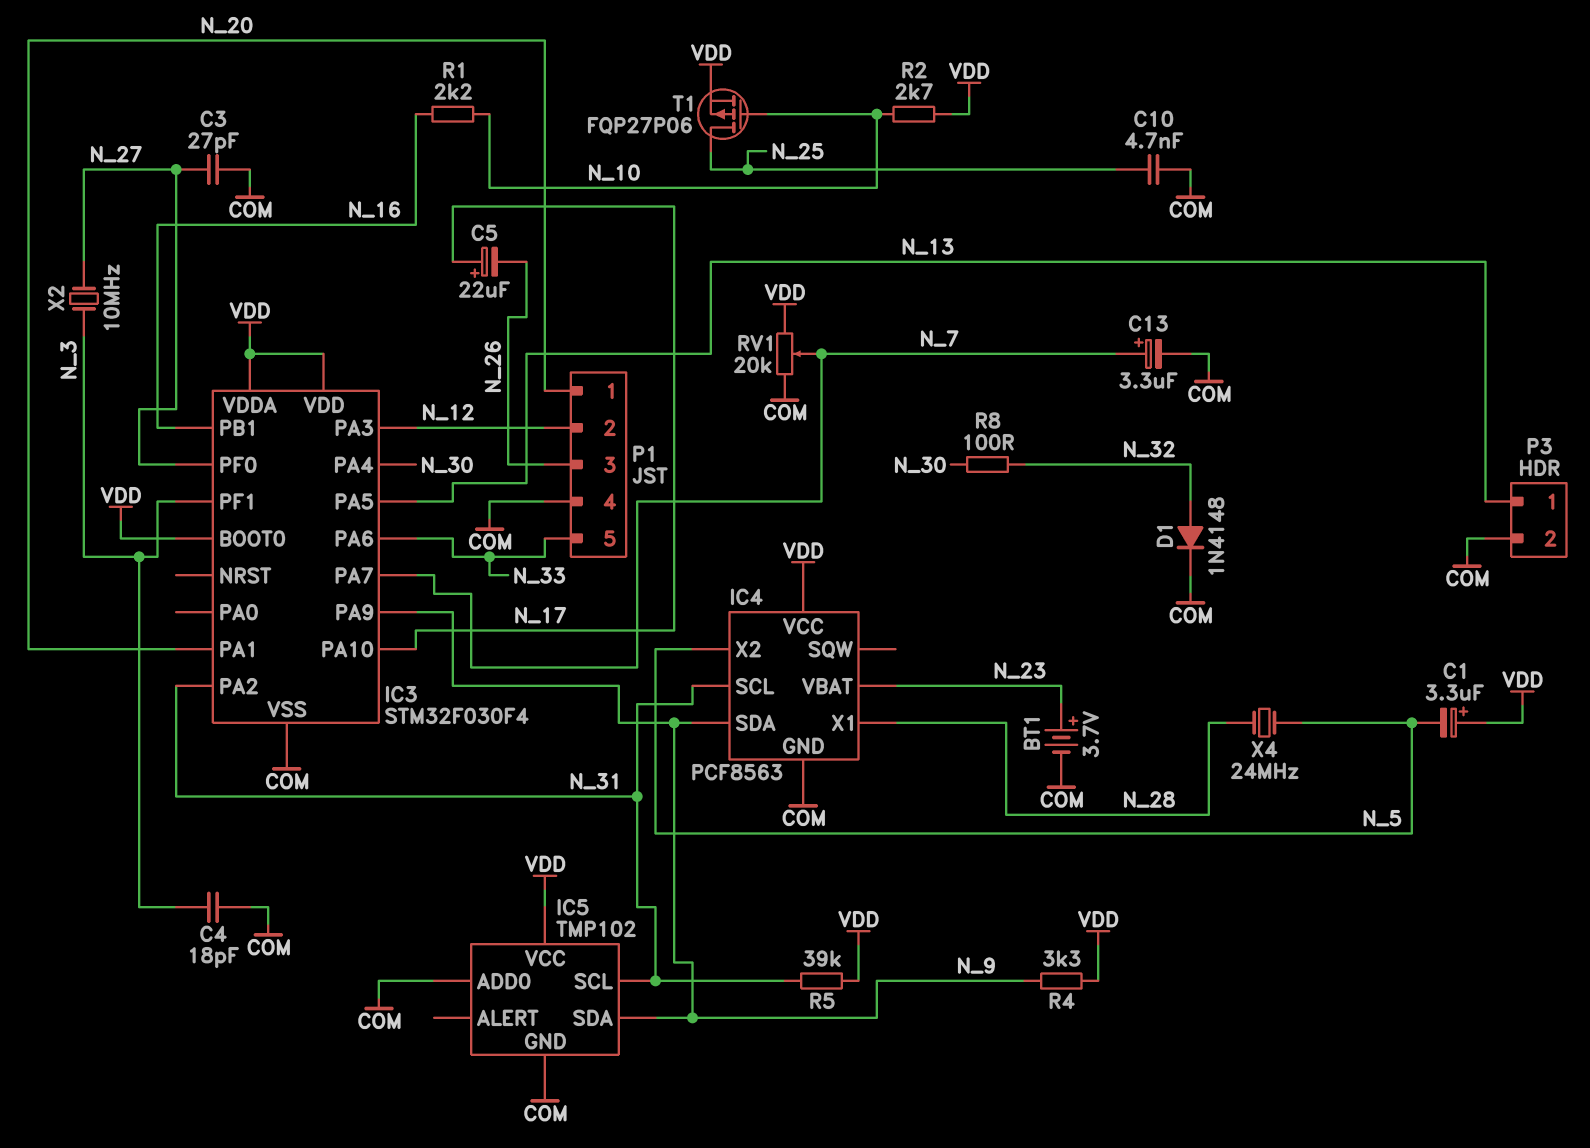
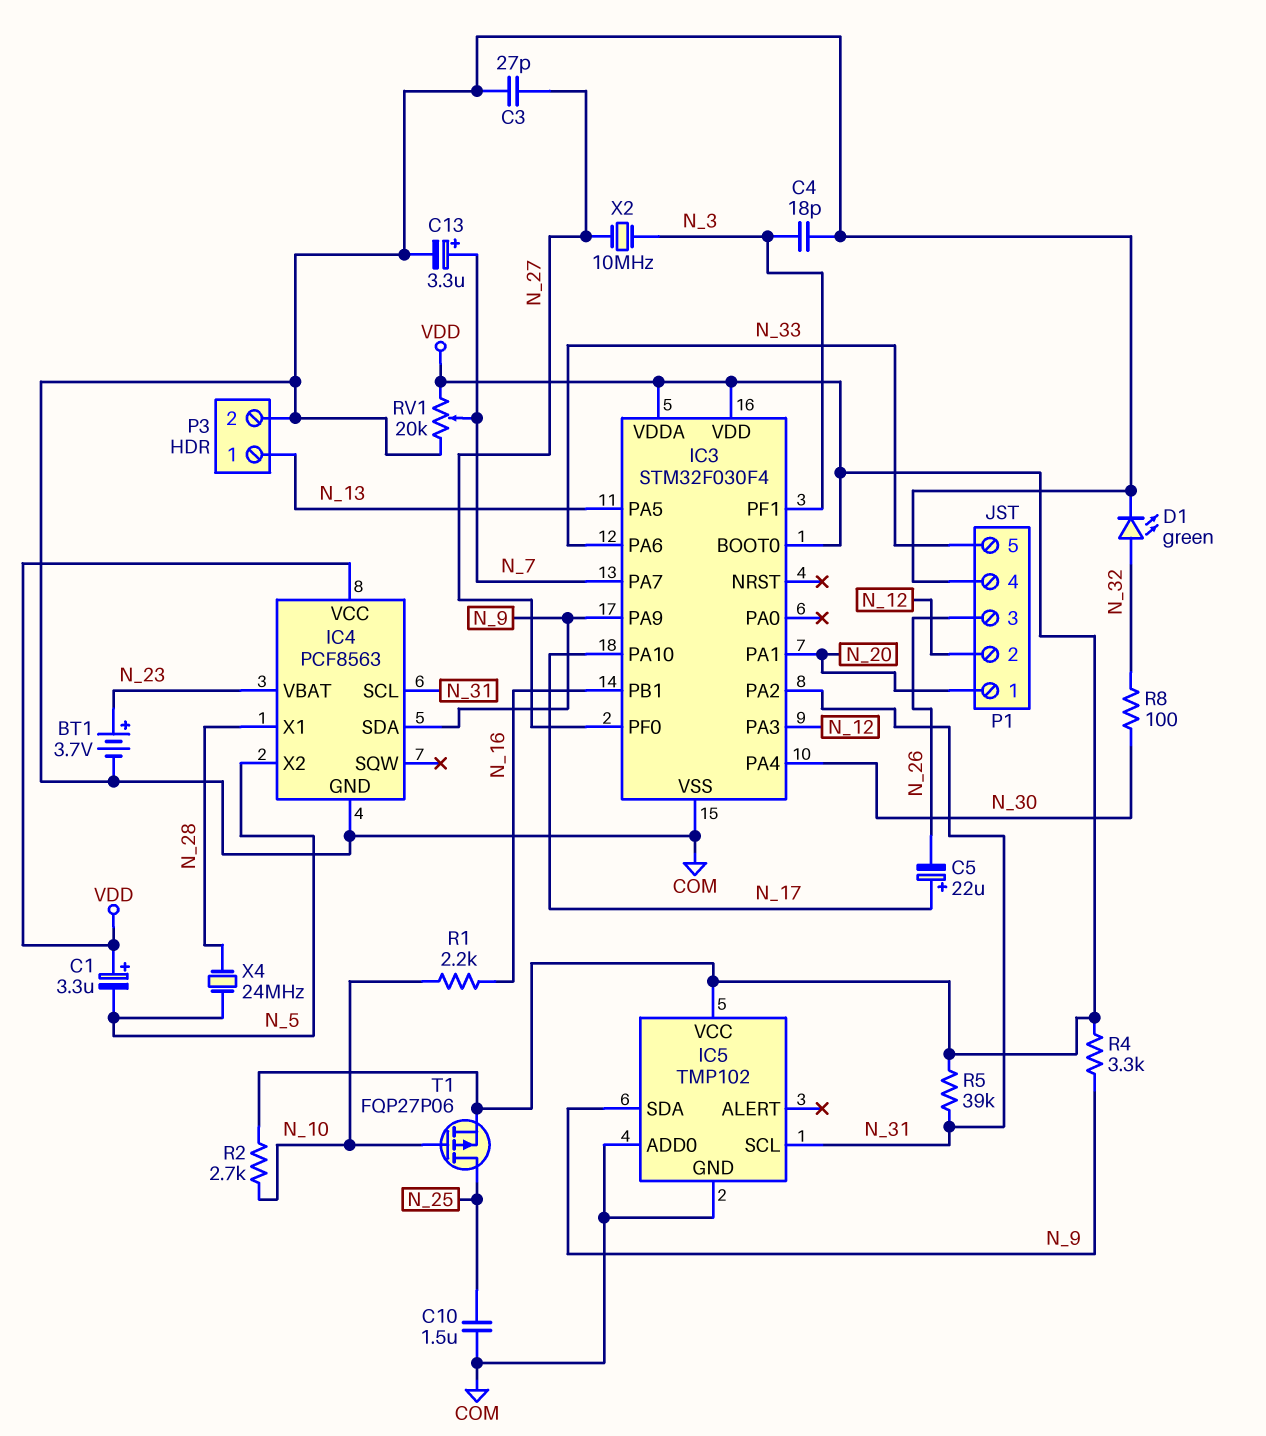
C10: 4.7nF (COM, N_25) -> 1.5uF (COM, N_25)
D1: diode 1N4148 (A N_32, K COM) -> LED green (A N_32, K COM)

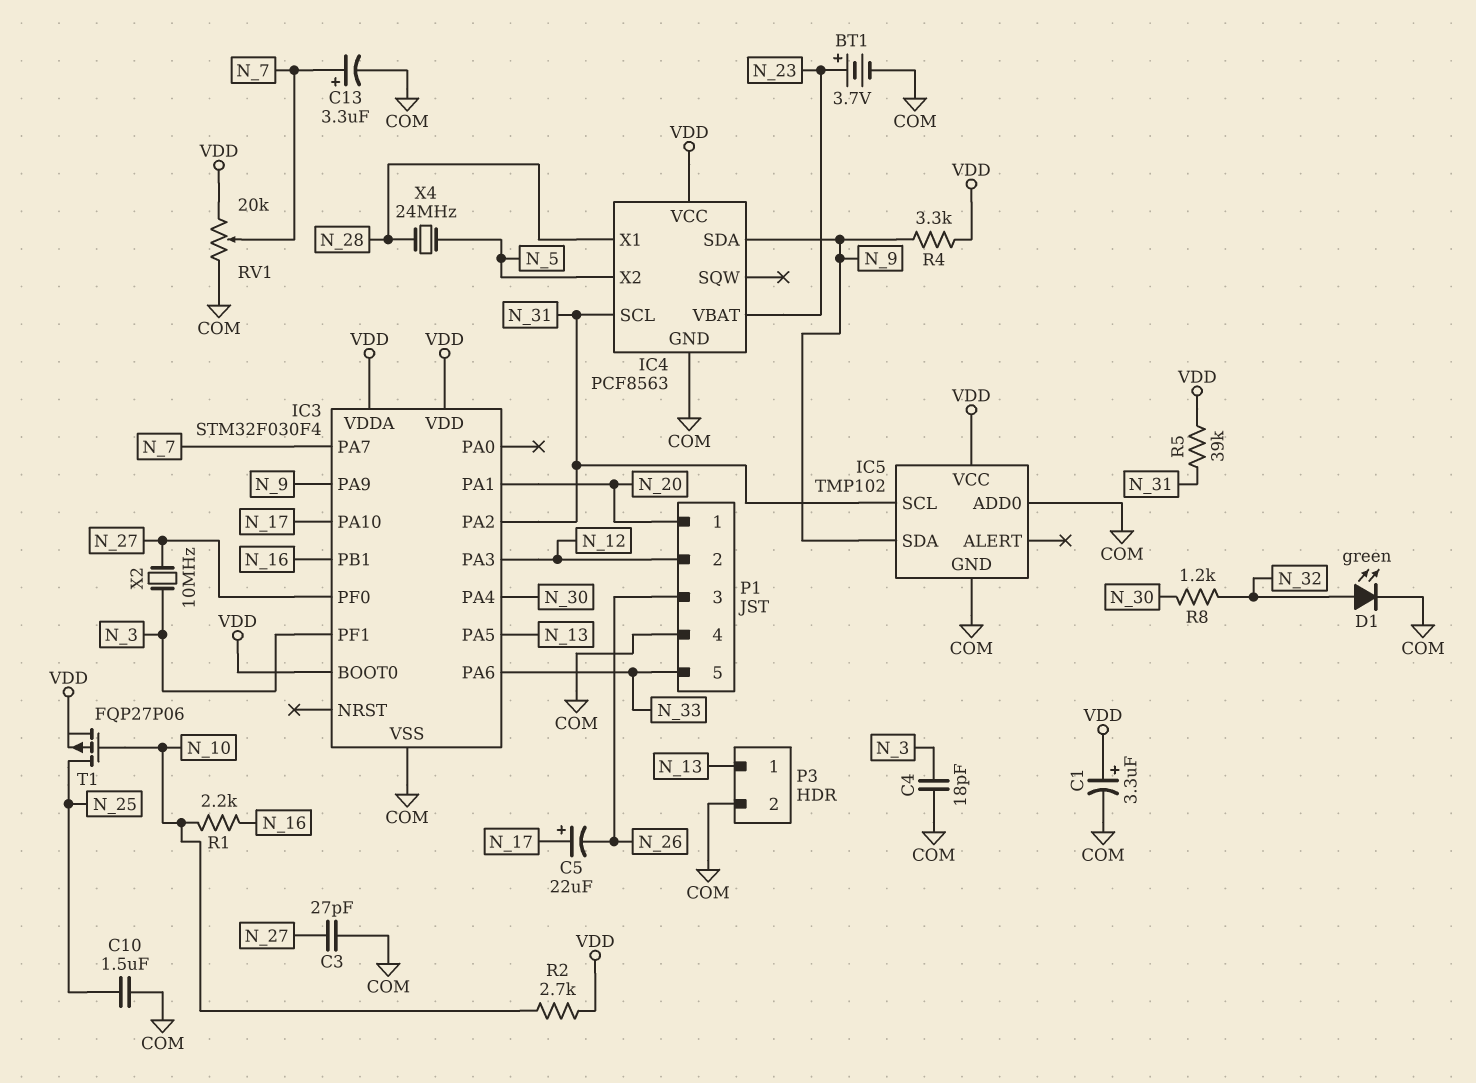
C1: 3.3uF (plus VDD, minus N_5) -> 3.3uF (plus VDD, minus COM)
R8: 100 (N_30, N_32) -> 1.2k (N_30, N_32)

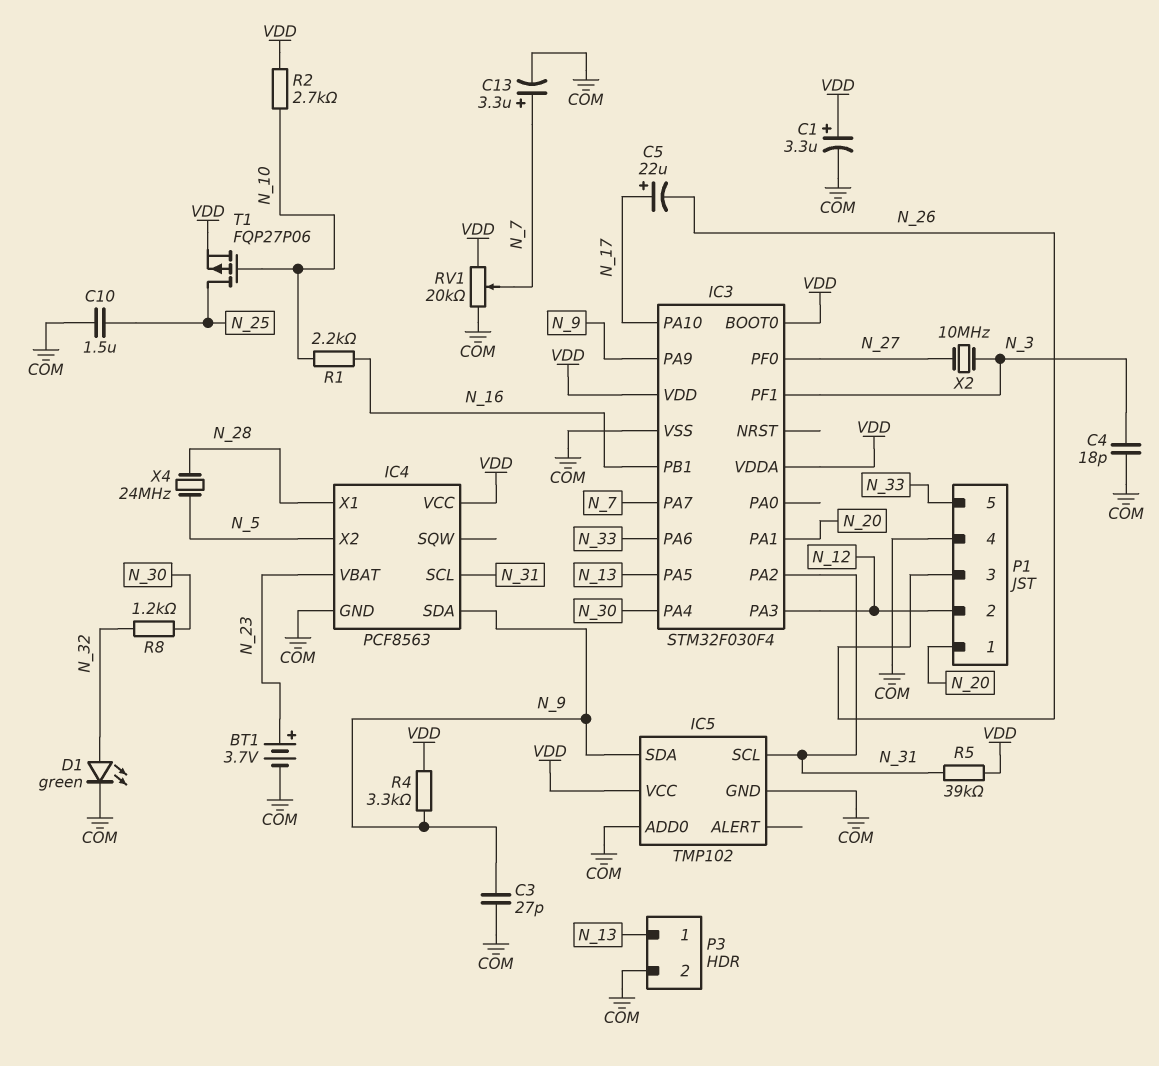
C3: 27pF (COM, N_27) -> 27pF (COM, N_9)

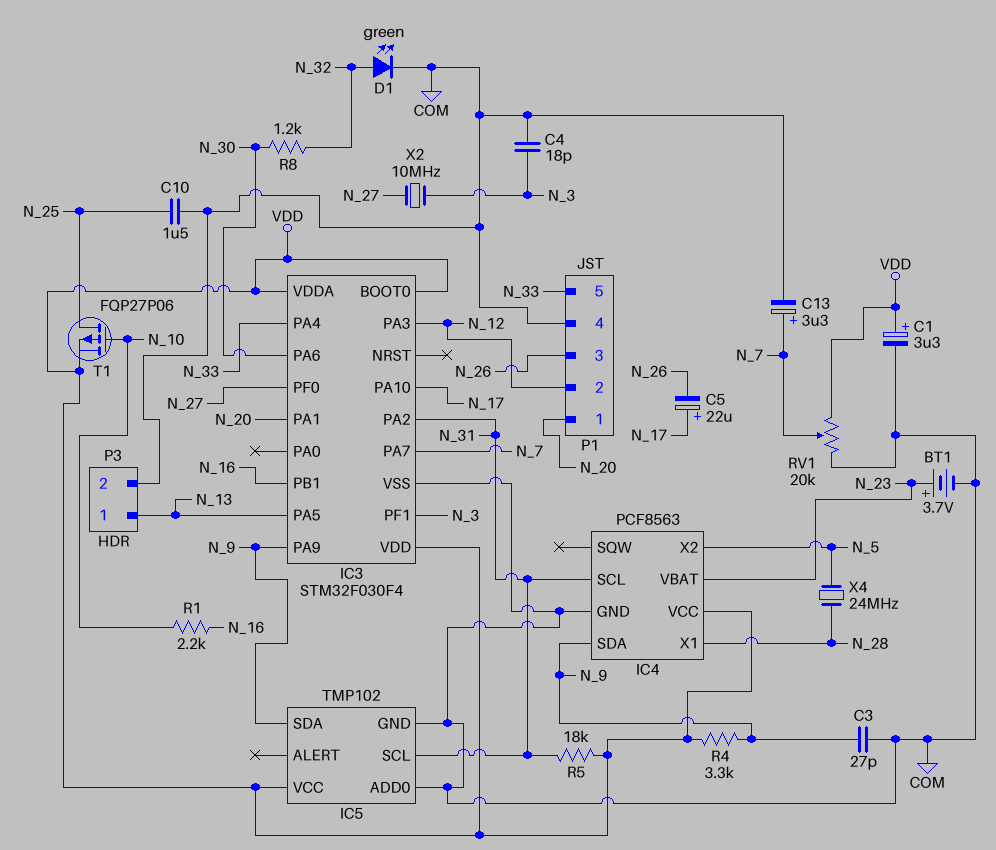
IC3 pin PA4: N_30 -> N_33
IC3 pin PA6: N_33 -> N_30
R2: 2.7k (N_10, VDD) -> none
R5: 39k (N_31, VDD) -> 18k (N_31, VDD)

